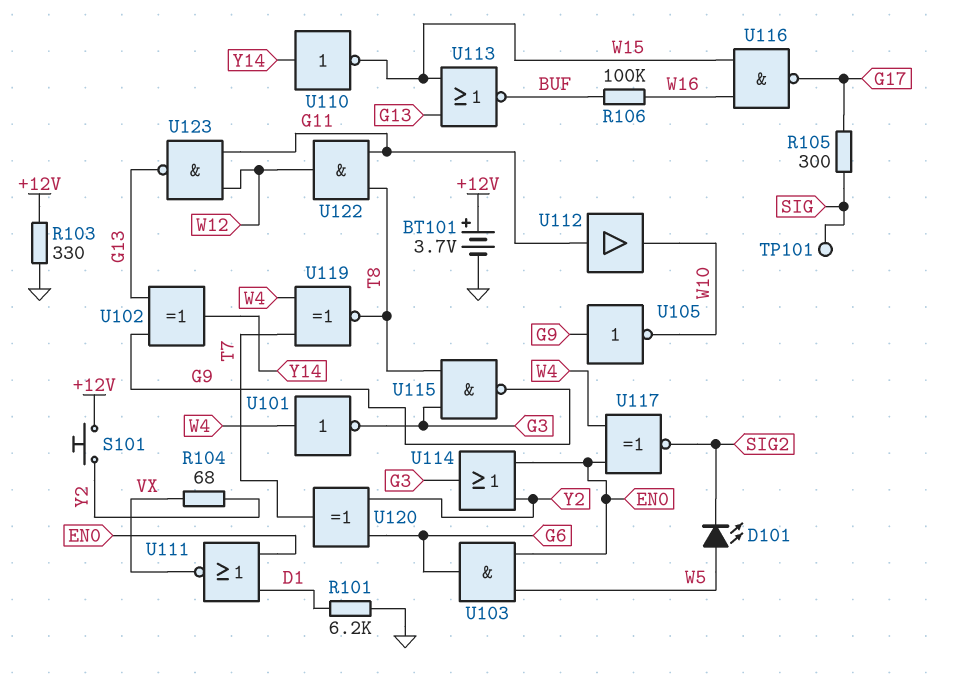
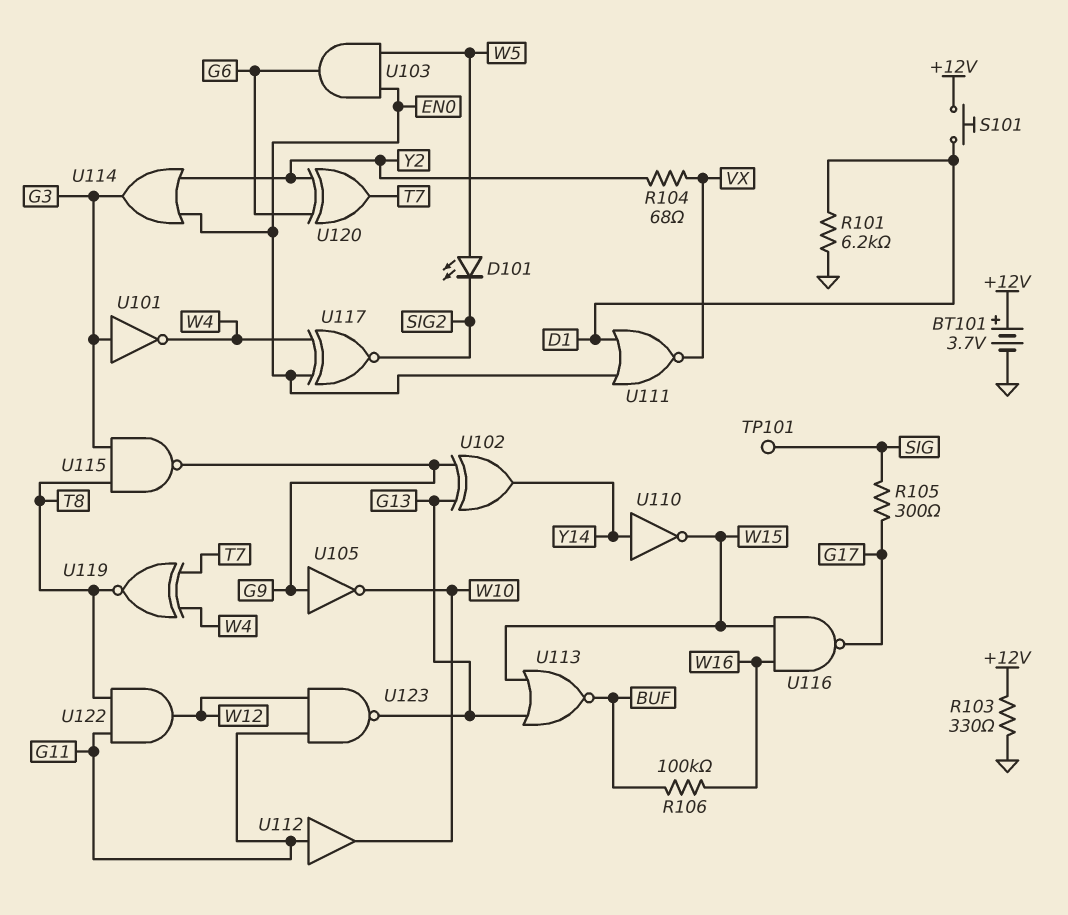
S101: button (+12V, Y2) -> button (+12V, D1)
U101: NOT (in W4, out G3) -> NOT (in G3, out W4)

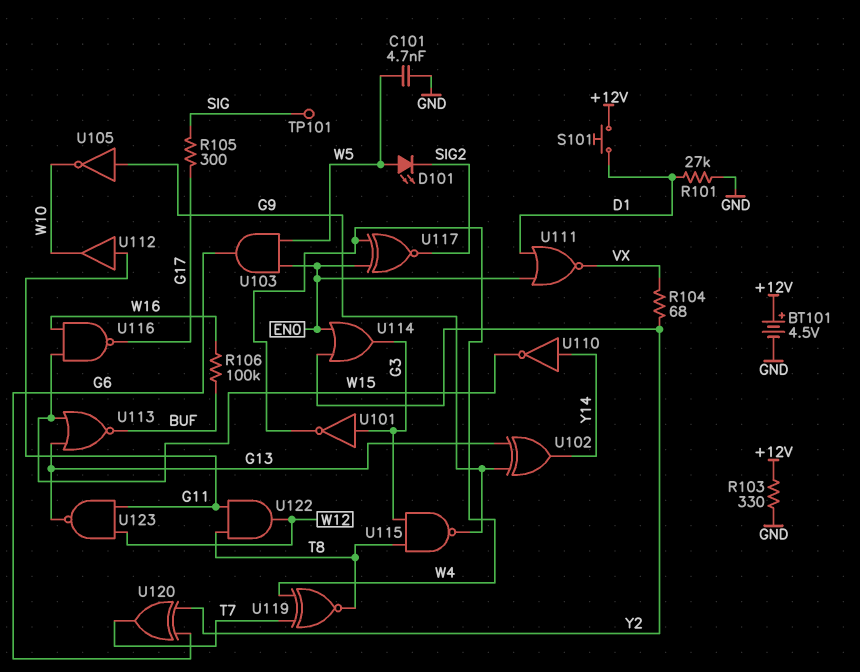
BT101: 3.7V (plus +12V, minus GND) -> 4.5V (plus +12V, minus GND)
C101: none -> 4.7nF (GND, W5)
R101: 6.2k (D1, GND) -> 27k (D1, GND)

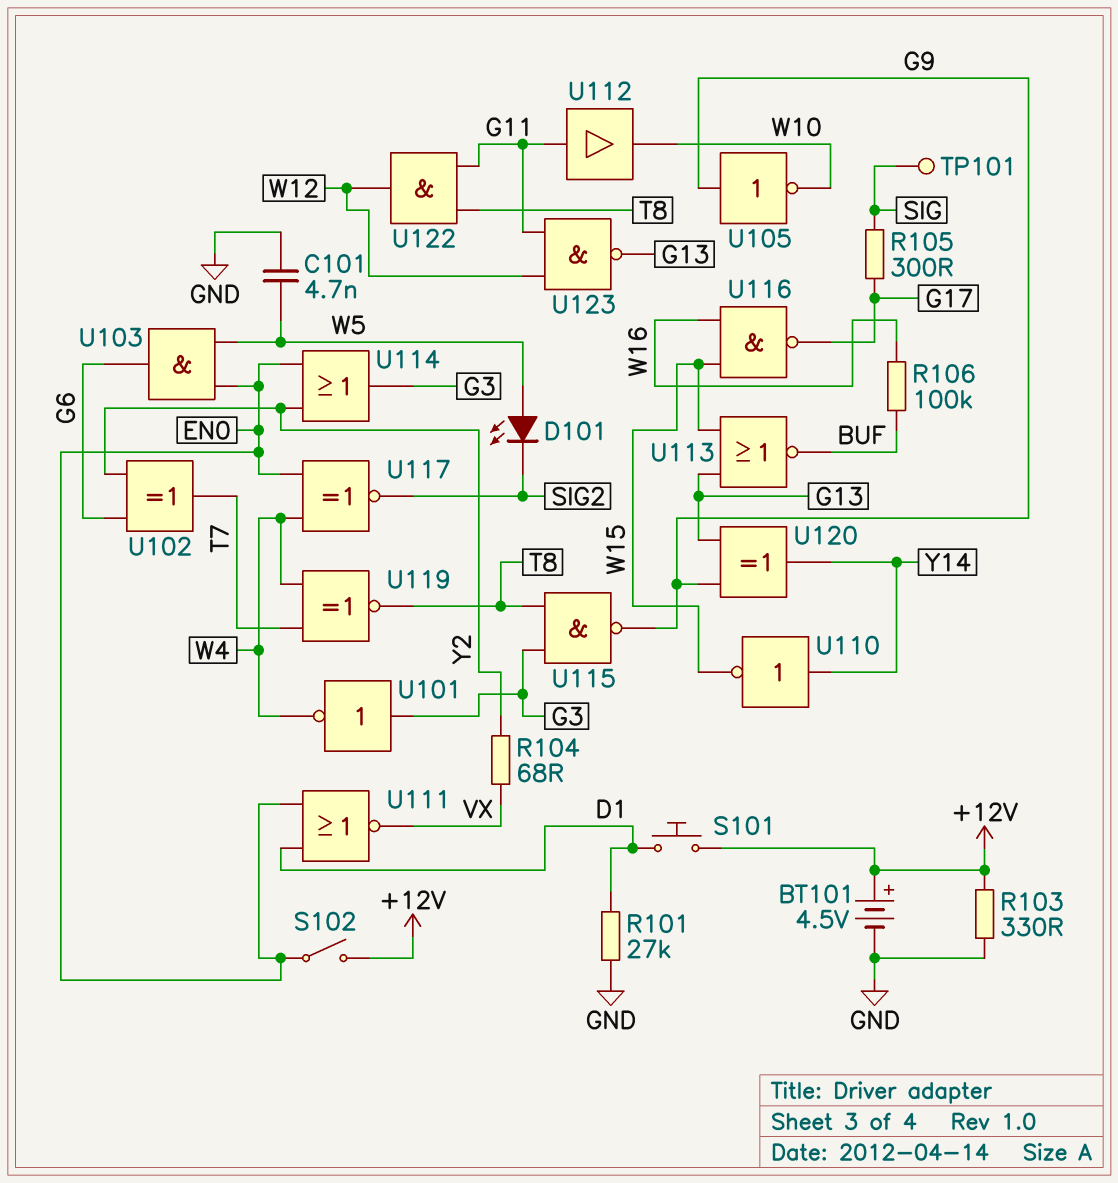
S102: none -> switch (+12V, EN0)
U102: XOR (in G9, in G13, out Y14) -> XOR (in G6, in Y2, out T7)
U120: XOR (in G6, in Y2, out T7) -> XOR (in G9, in G13, out Y14)

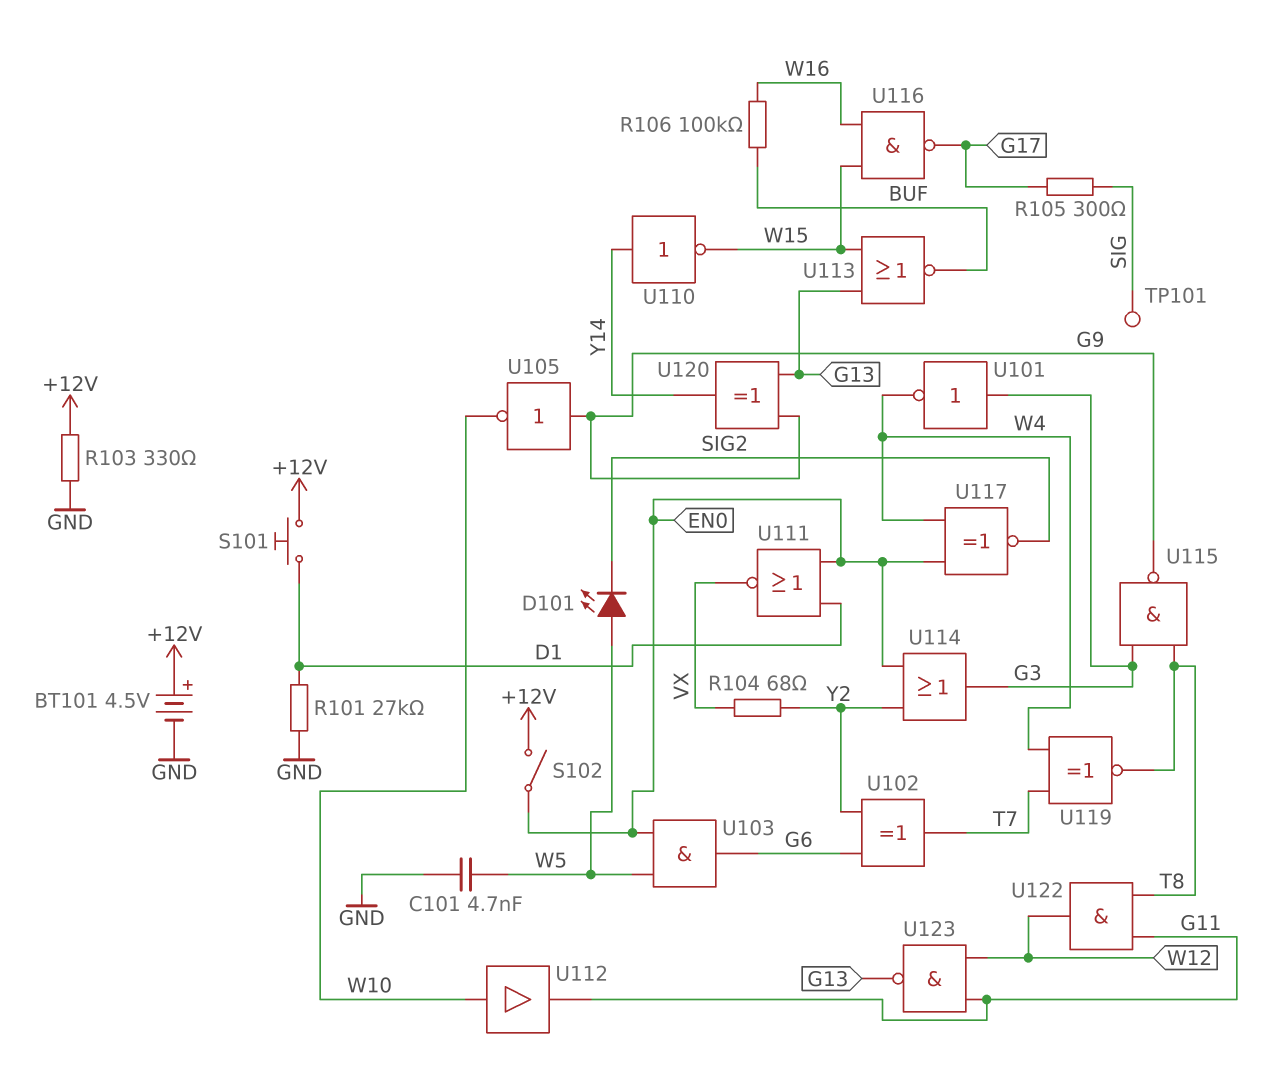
U112: buffer (in G11, out W10) -> buffer (in W10, out G11)

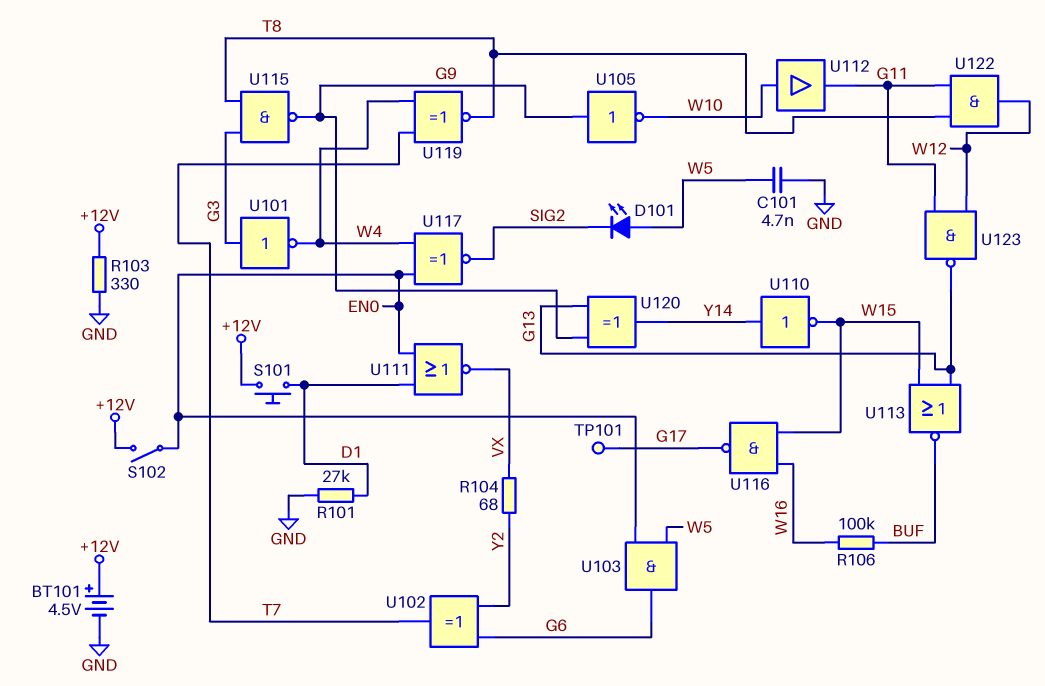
R105: 300 (G17, SIG) -> none
TP101: test point (SIG) -> test point (G17)
U114: OR (in EN0, in Y2, out G3) -> none

